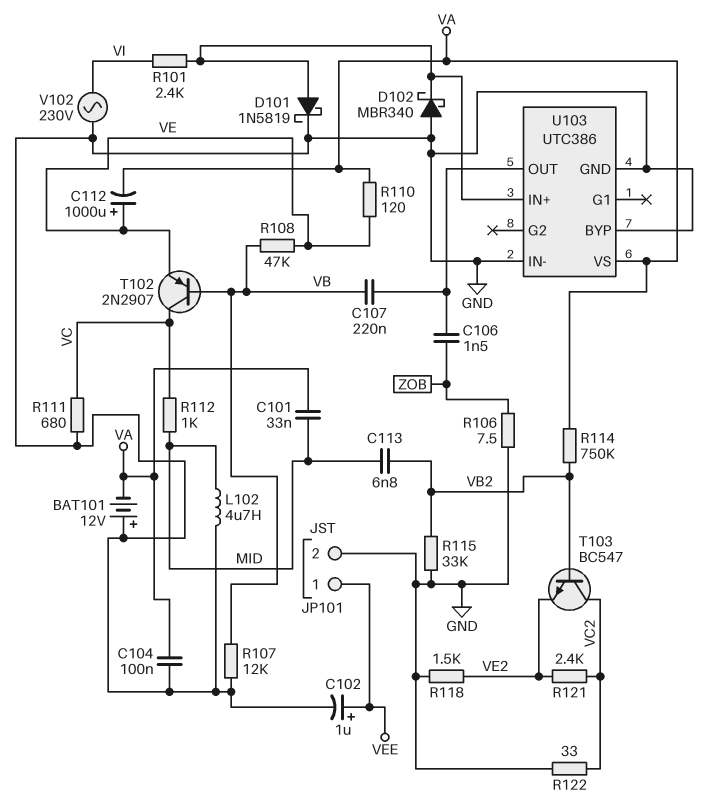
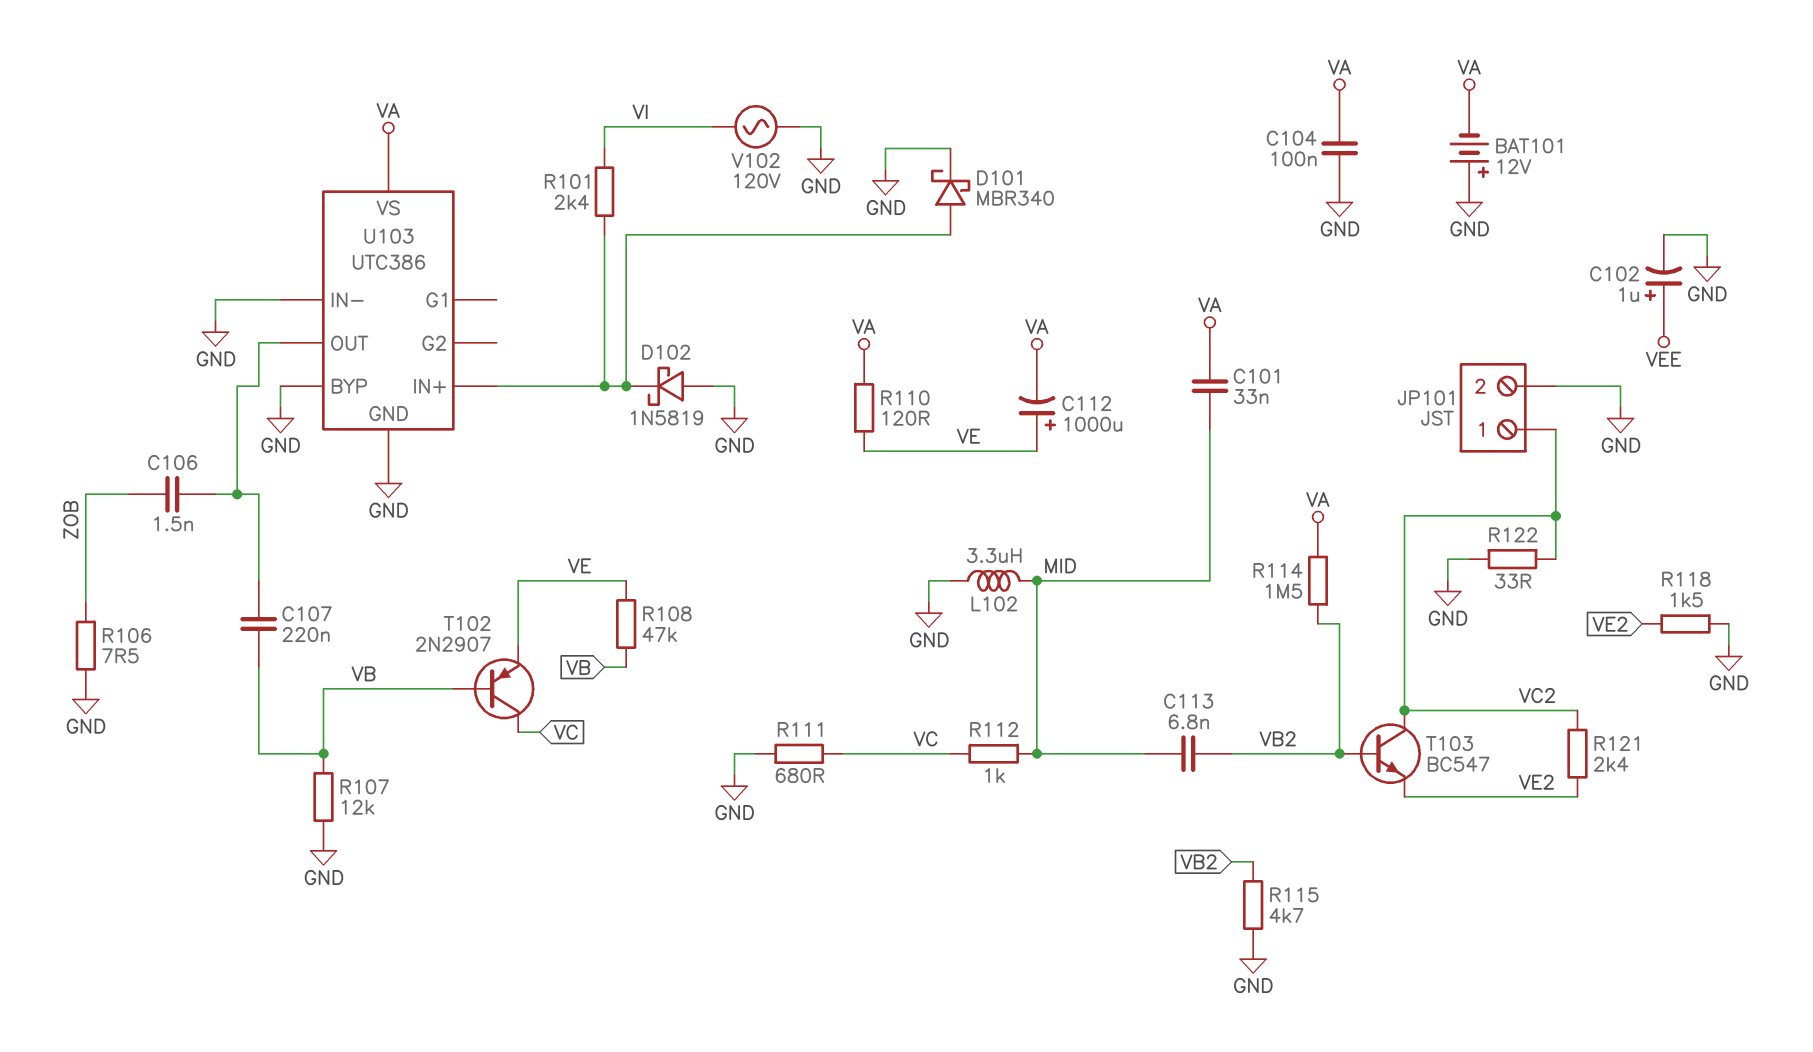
D101: schottky 1N5819 (A U103/IN+, K GND) -> schottky MBR340 (A U103/IN+, K GND)
D102: schottky MBR340 (A GND, K U103/IN+) -> schottky 1N5819 (A GND, K U103/IN+)
JP101 pin 1: VEE -> VC2
L102: 4.7uH (GND, MID) -> 3.3uH (GND, MID)
R114: 750k (VA, VB2) -> 1.5M (VA, VB2)
R115: 33k (GND, VB2) -> 4.7k (GND, VB2)
V102: AC 230V (GND, VI) -> AC 120V (GND, VI)

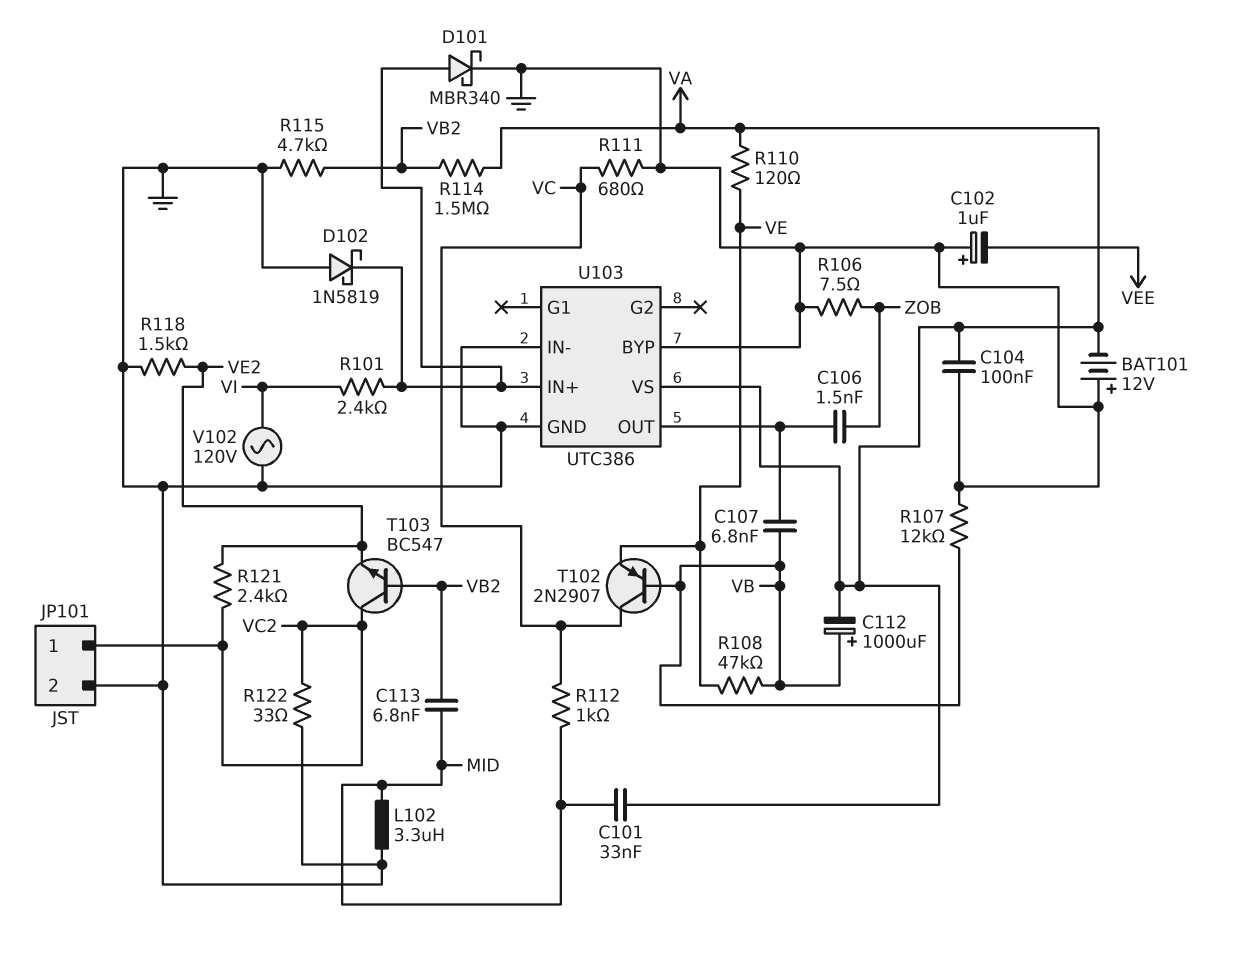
C102: 1uF (plus VEE, minus GND) -> 1uF (plus GND, minus VEE)
C107: 220nF (U103/OUT, VB) -> 6.8nF (U103/OUT, VB)
C112: 1000uF (plus VE, minus VA) -> 1000uF (plus VB, minus VA)

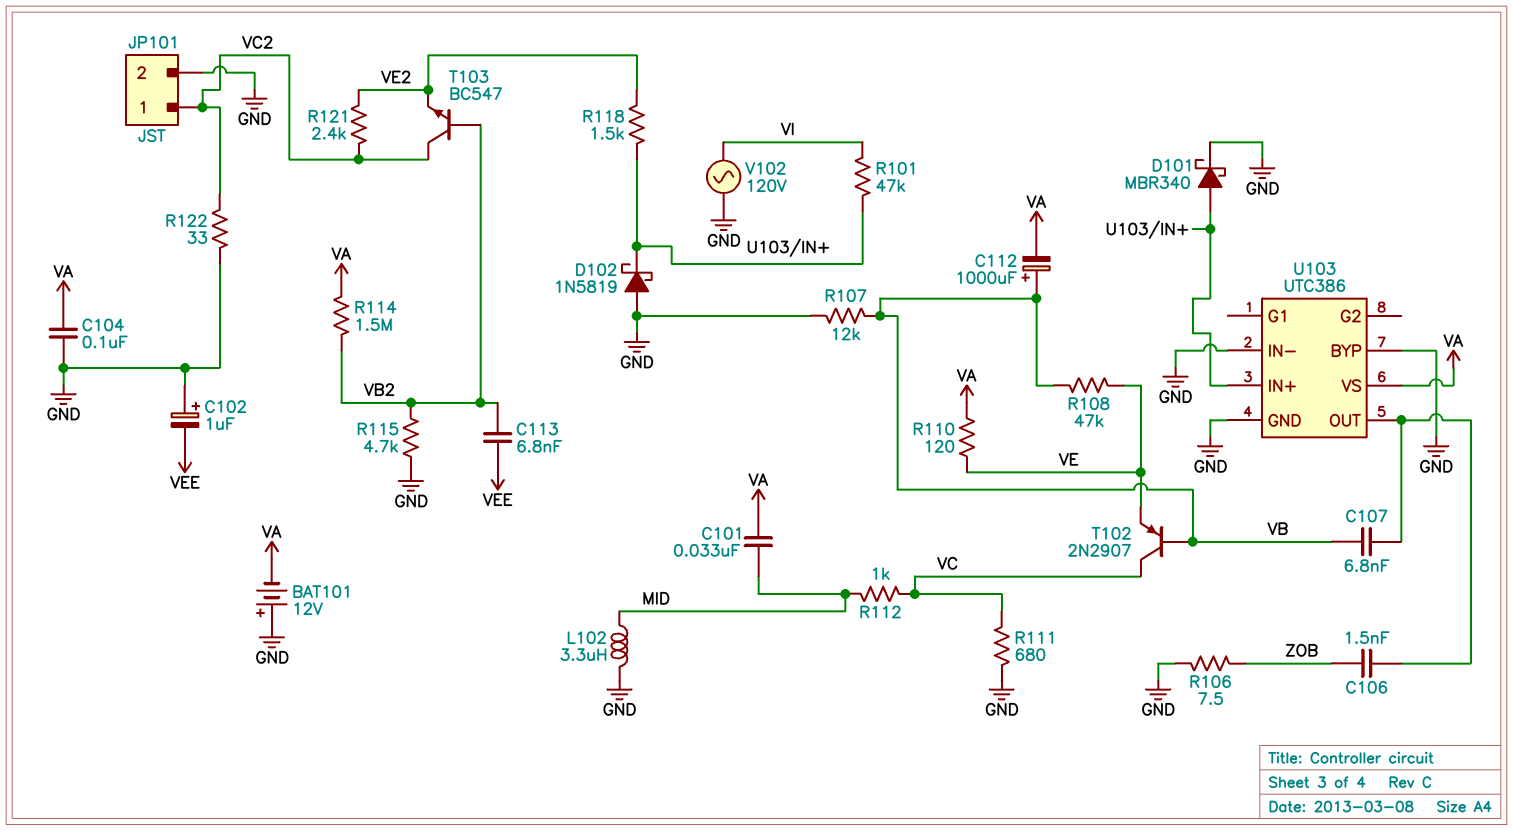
C113: 6.8nF (MID, VB2) -> 6.8nF (VB2, VEE)
R101: 2.4k (U103/IN+, VI) -> 47k (U103/IN+, VI)
R118: 1.5k (GND, VE2) -> 1.5k (U103/IN+, VE2)

